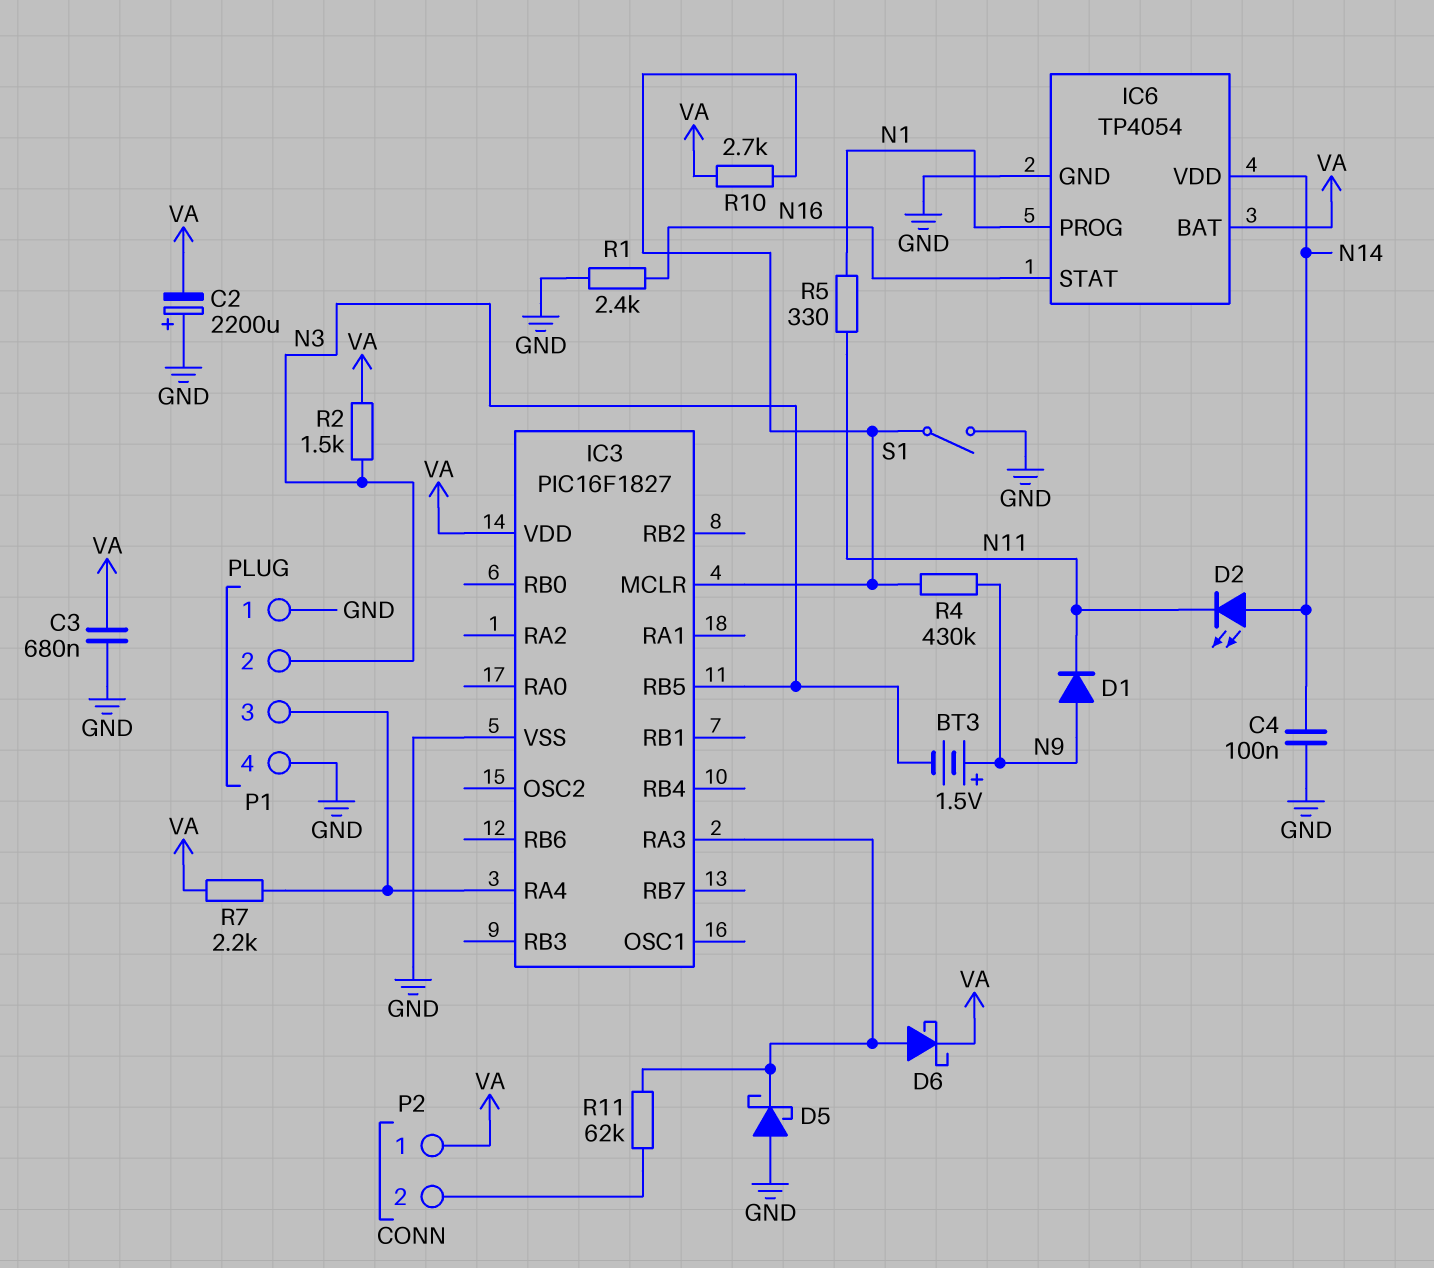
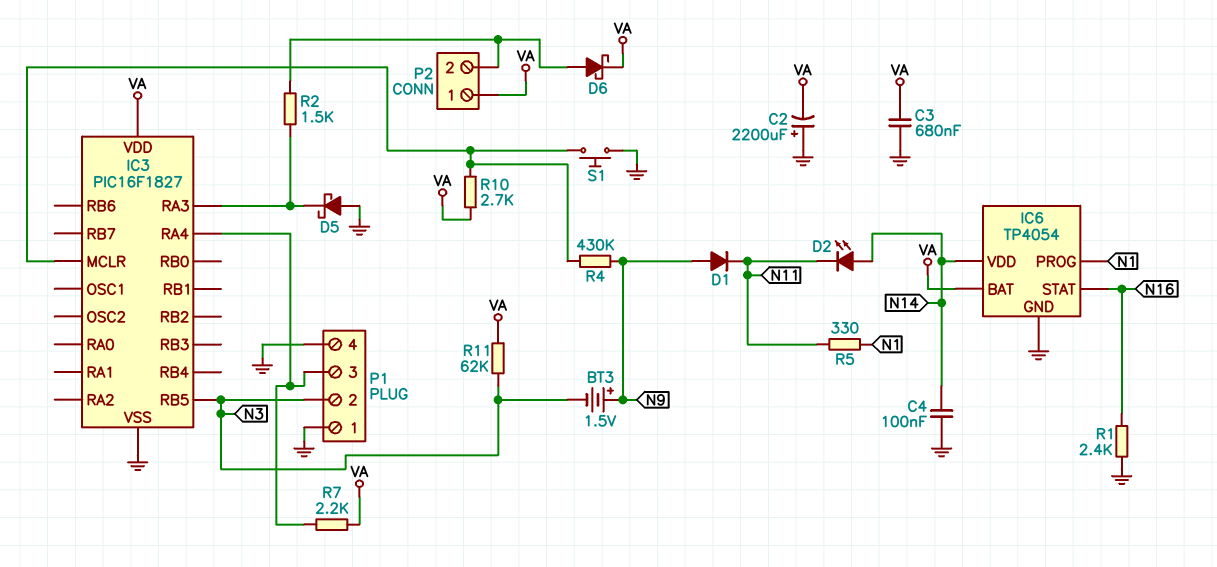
D6: schottky (A IC3/RA3, K VA) -> schottky (A P2/2, K VA)
R2: 1.5k (N3, VA) -> 1.5k (IC3/RA3, P2/2)
R11: 62k (IC3/RA3, P2/2) -> 62k (N3, VA)
S1: switch (GND, IC3/MCLR) -> button (GND, IC3/MCLR)

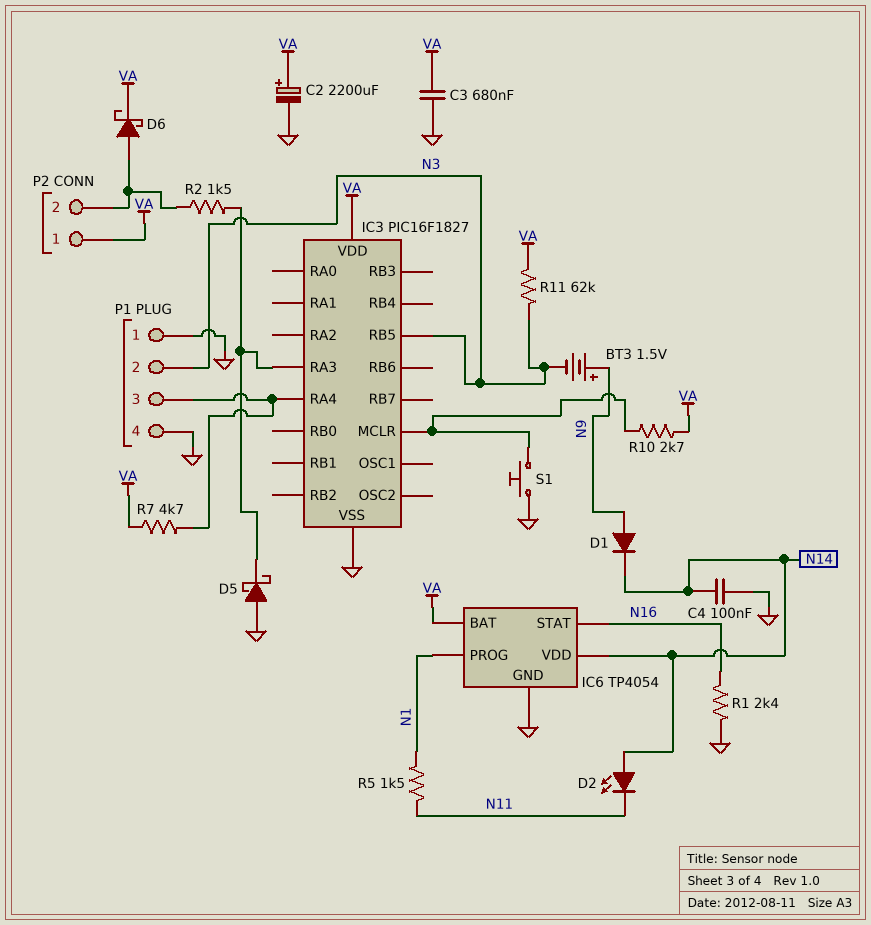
C2: 2200uF (plus GND, minus VA) -> 2200uF (plus VA, minus GND)
D1: diode (A N9, K N11) -> diode (A N9, K N14)
R4: 430k (IC3/MCLR, N9) -> none
R5: 330 (N1, N11) -> 1.5k (N1, N11)
R7: 2.2k (IC3/RA4, VA) -> 4.7k (IC3/RA4, VA)

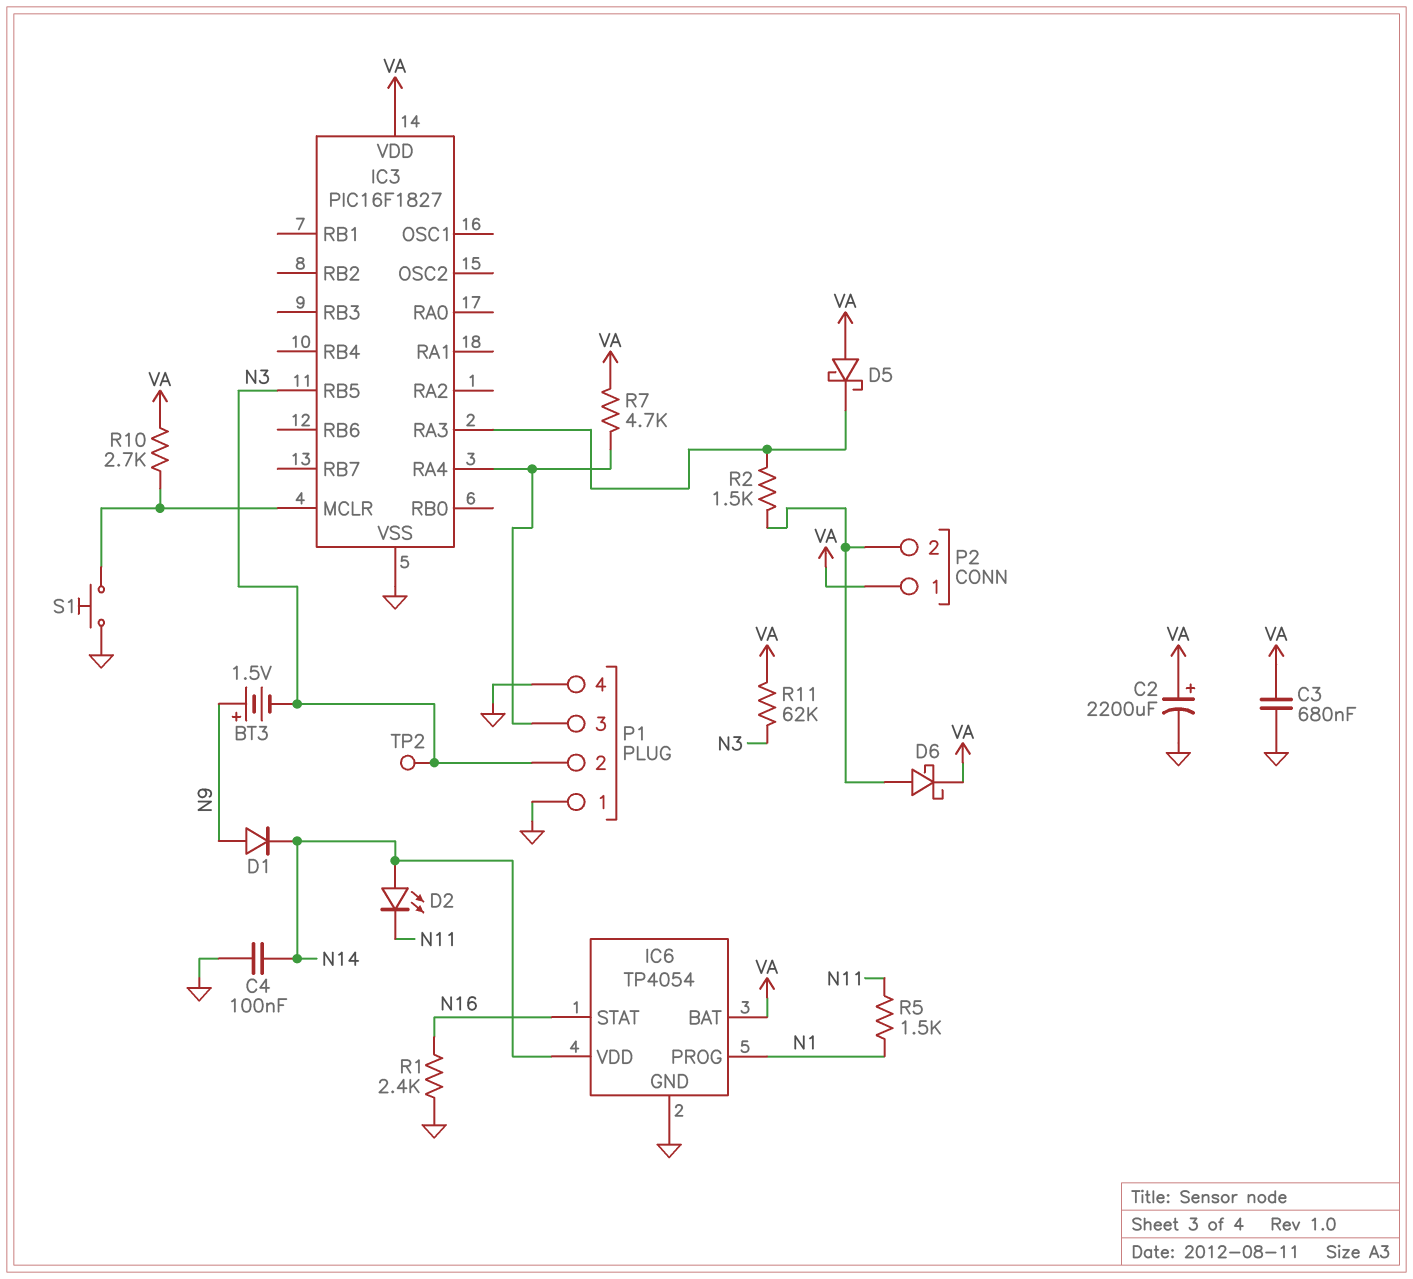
D5: schottky (A GND, K IC3/RA3) -> schottky (A VA, K IC3/RA3)
TP2: none -> test point (N3)

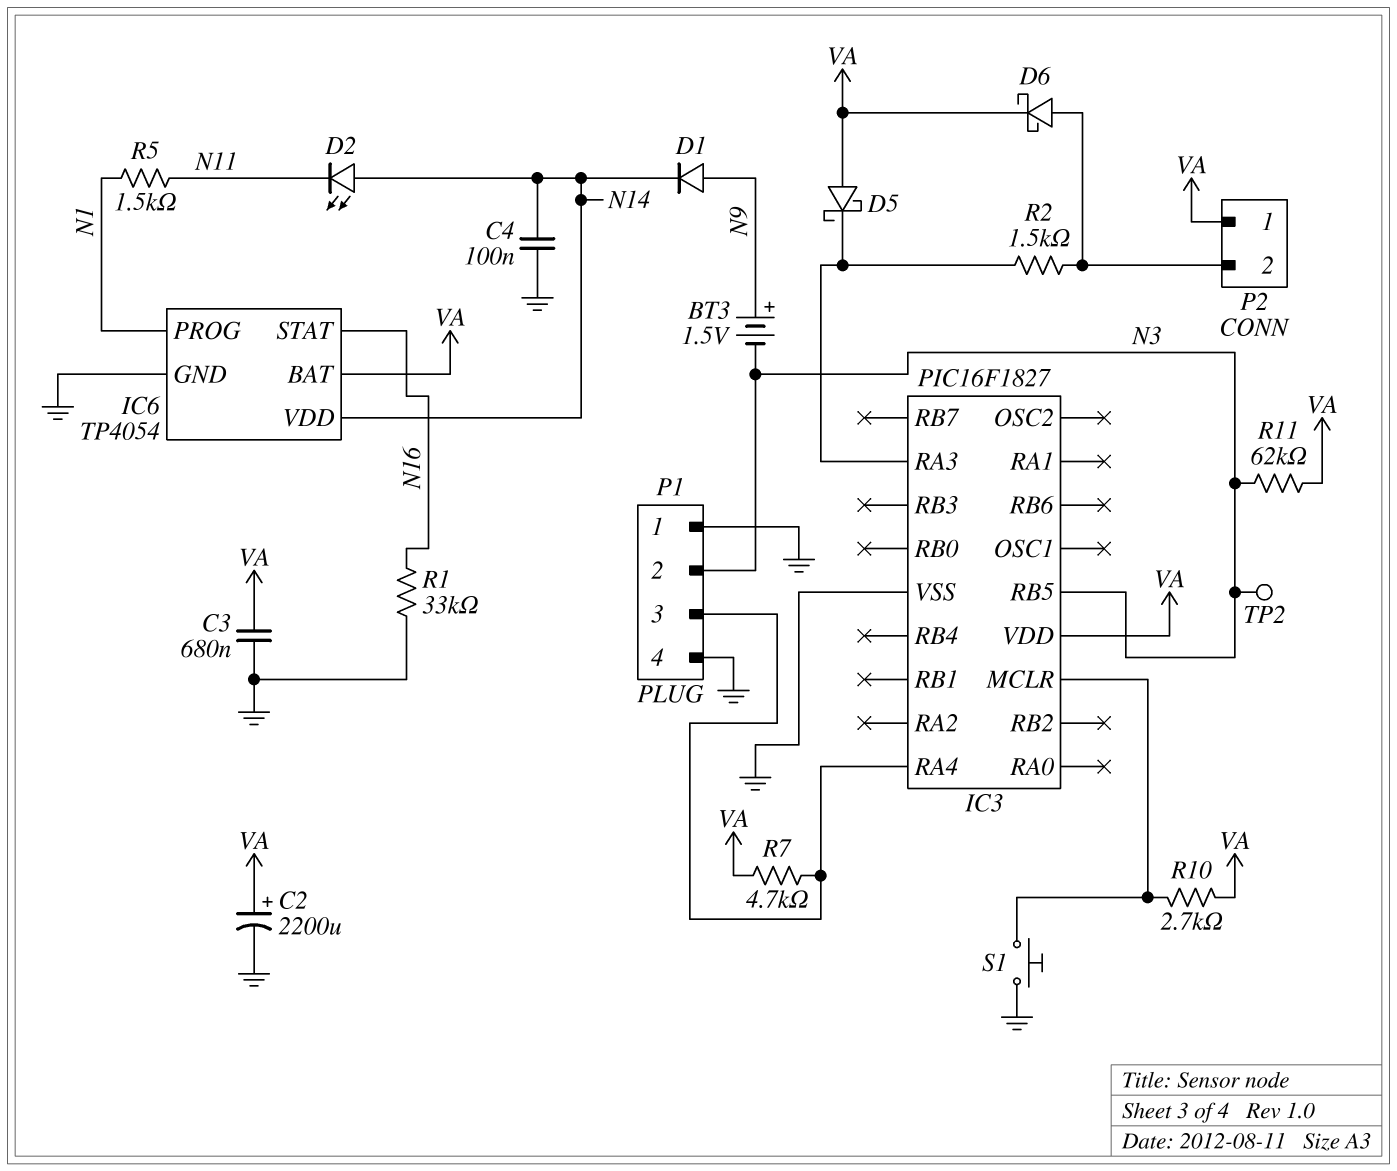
R1: 2.4k (GND, N16) -> 33k (GND, N16)

